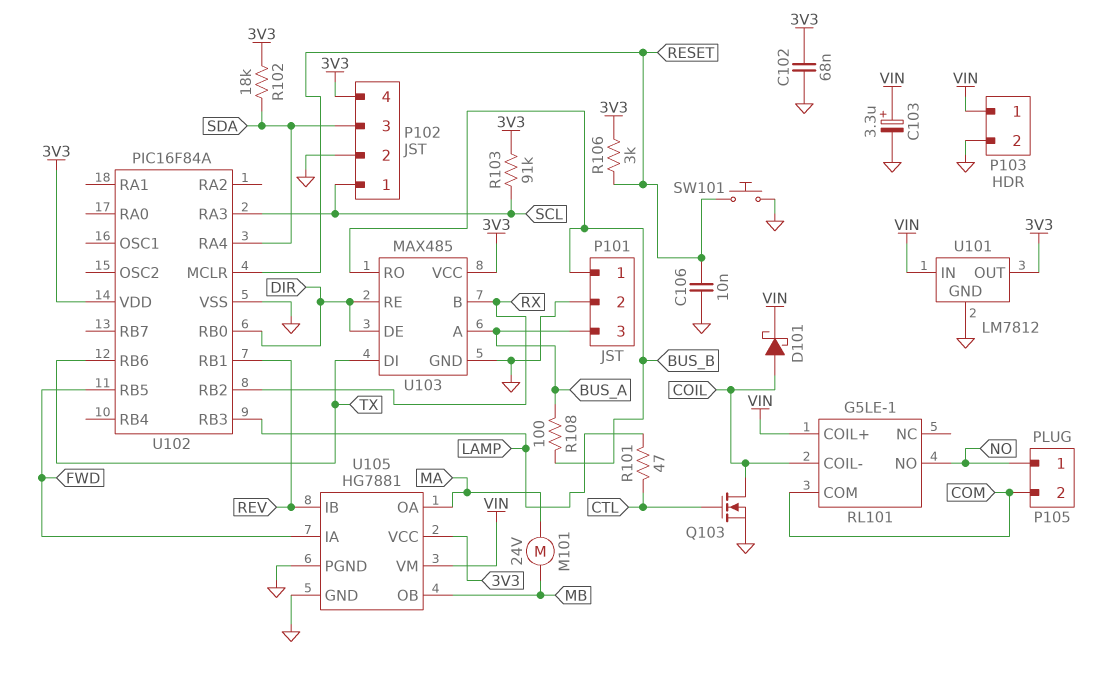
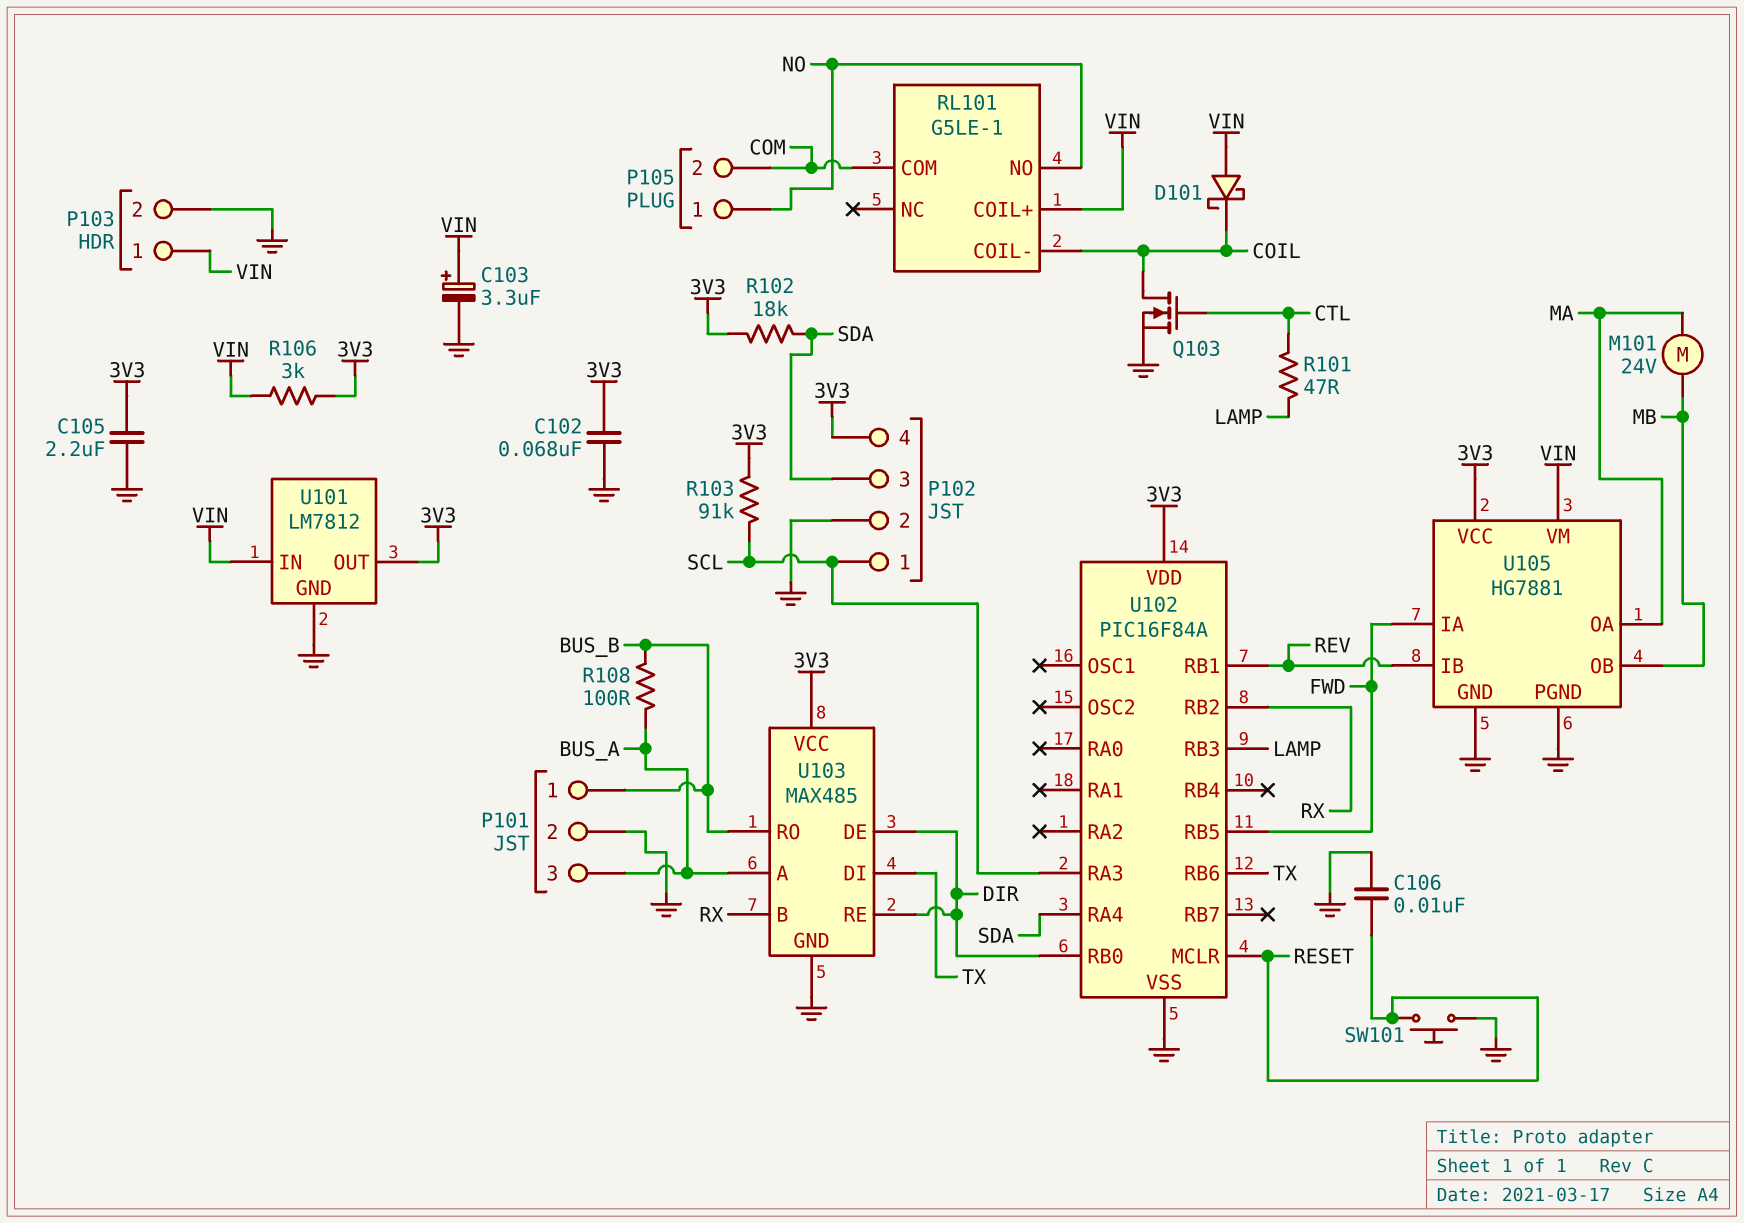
C105: none -> 2.2uF (3V3, GND)
D101: schottky (A COIL, K VIN) -> schottky (A VIN, K COIL)
R106: 3k (3V3, RESET) -> 3k (3V3, VIN)

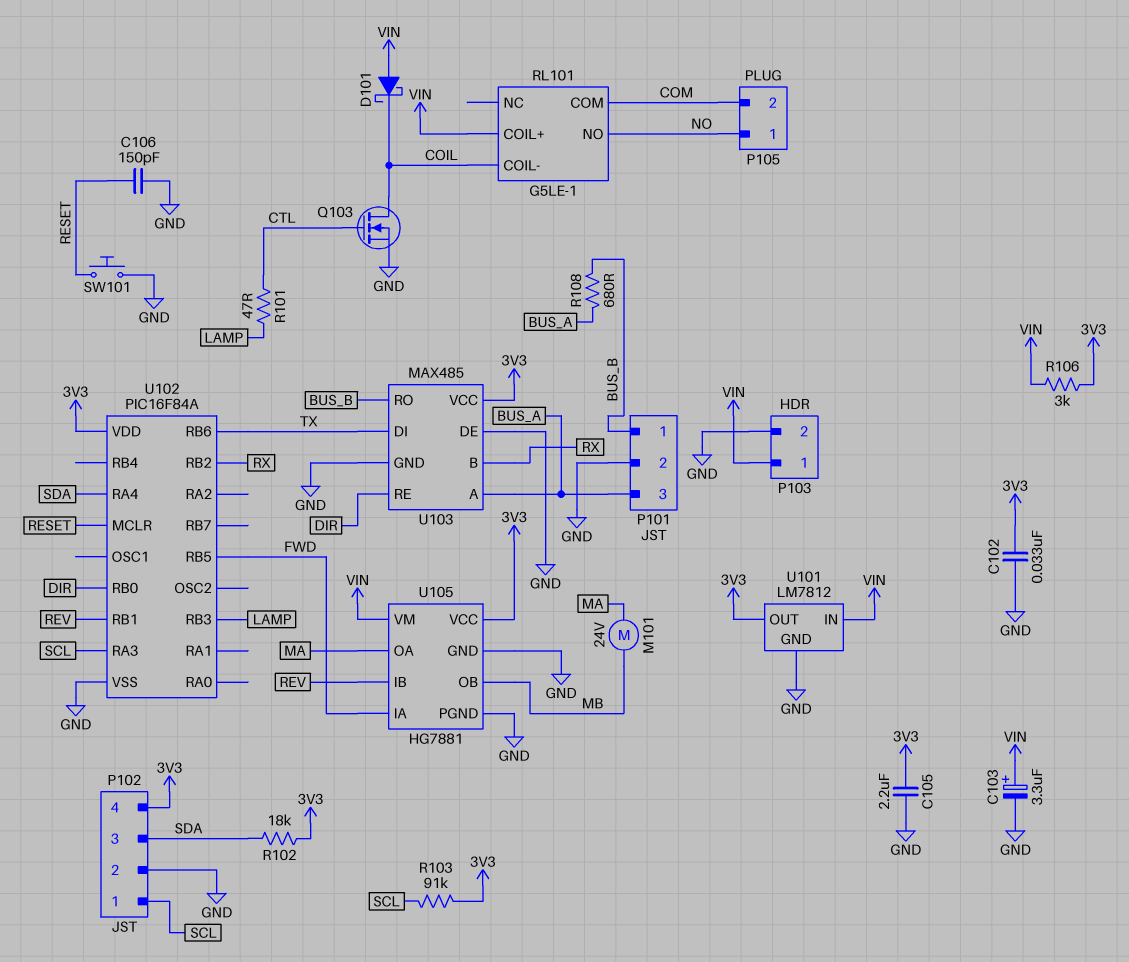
C102: 68nF (3V3, GND) -> 33nF (3V3, GND)
C106: 10nF (GND, RESET) -> 150pF (GND, RESET)
R108: 100 (BUS_A, BUS_B) -> 680 (BUS_A, BUS_B)
U103 pin DE: DIR -> GND

